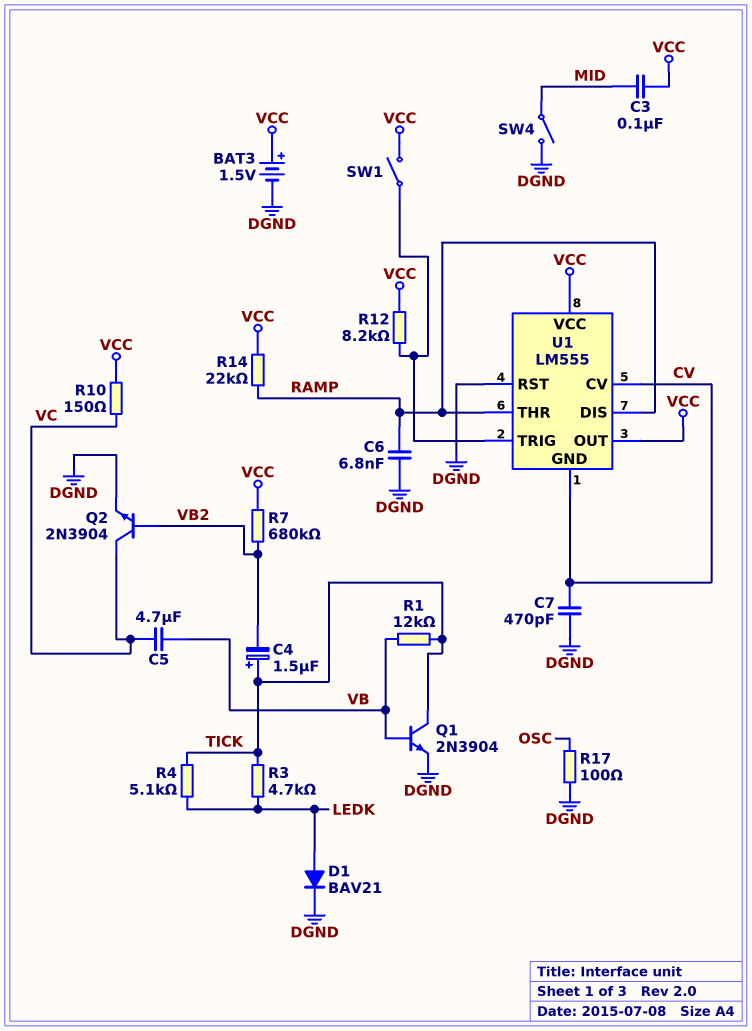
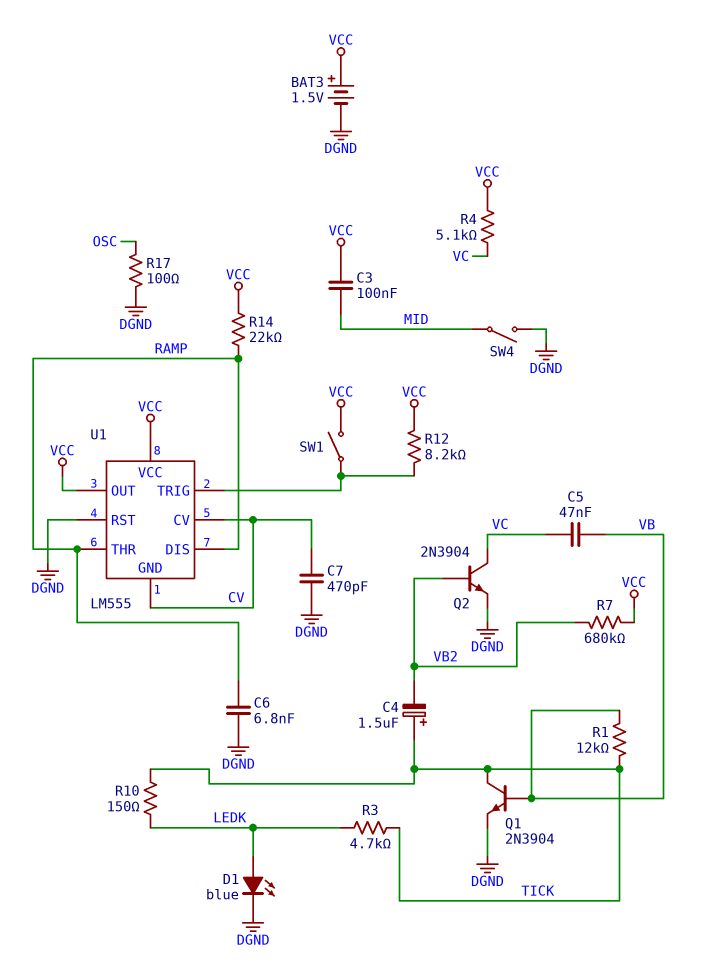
C5: 4.7uF (VB, VC) -> 47nF (VB, VC)
D1: diode BAV21 (A LEDK, K DGND) -> LED blue (A LEDK, K DGND)
R4: 5.1k (LEDK, TICK) -> 5.1k (VC, VCC)
R10: 150 (VC, VCC) -> 150 (LEDK, TICK)

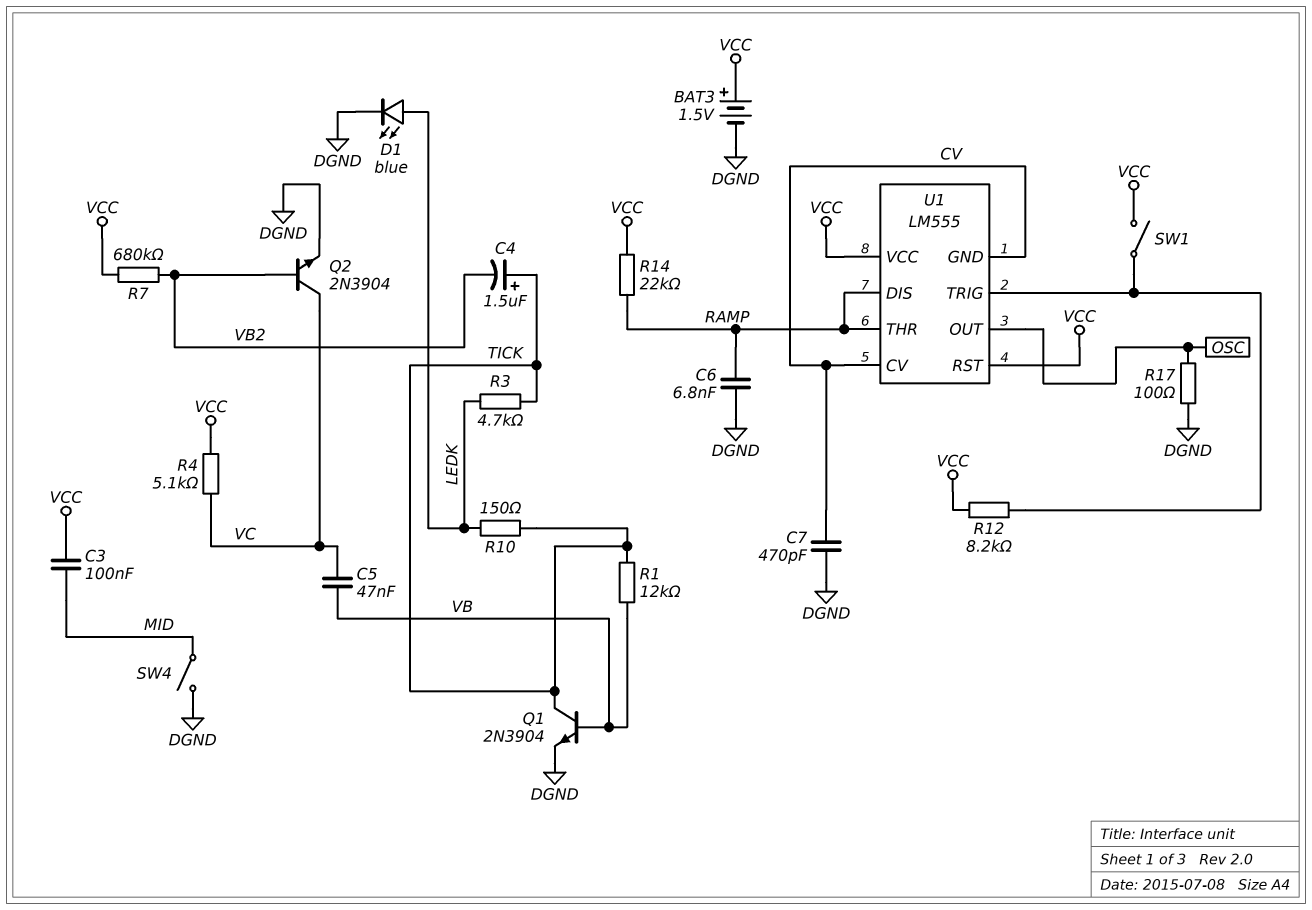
U1 pin OUT: VCC -> OSC
U1 pin RST: DGND -> VCC

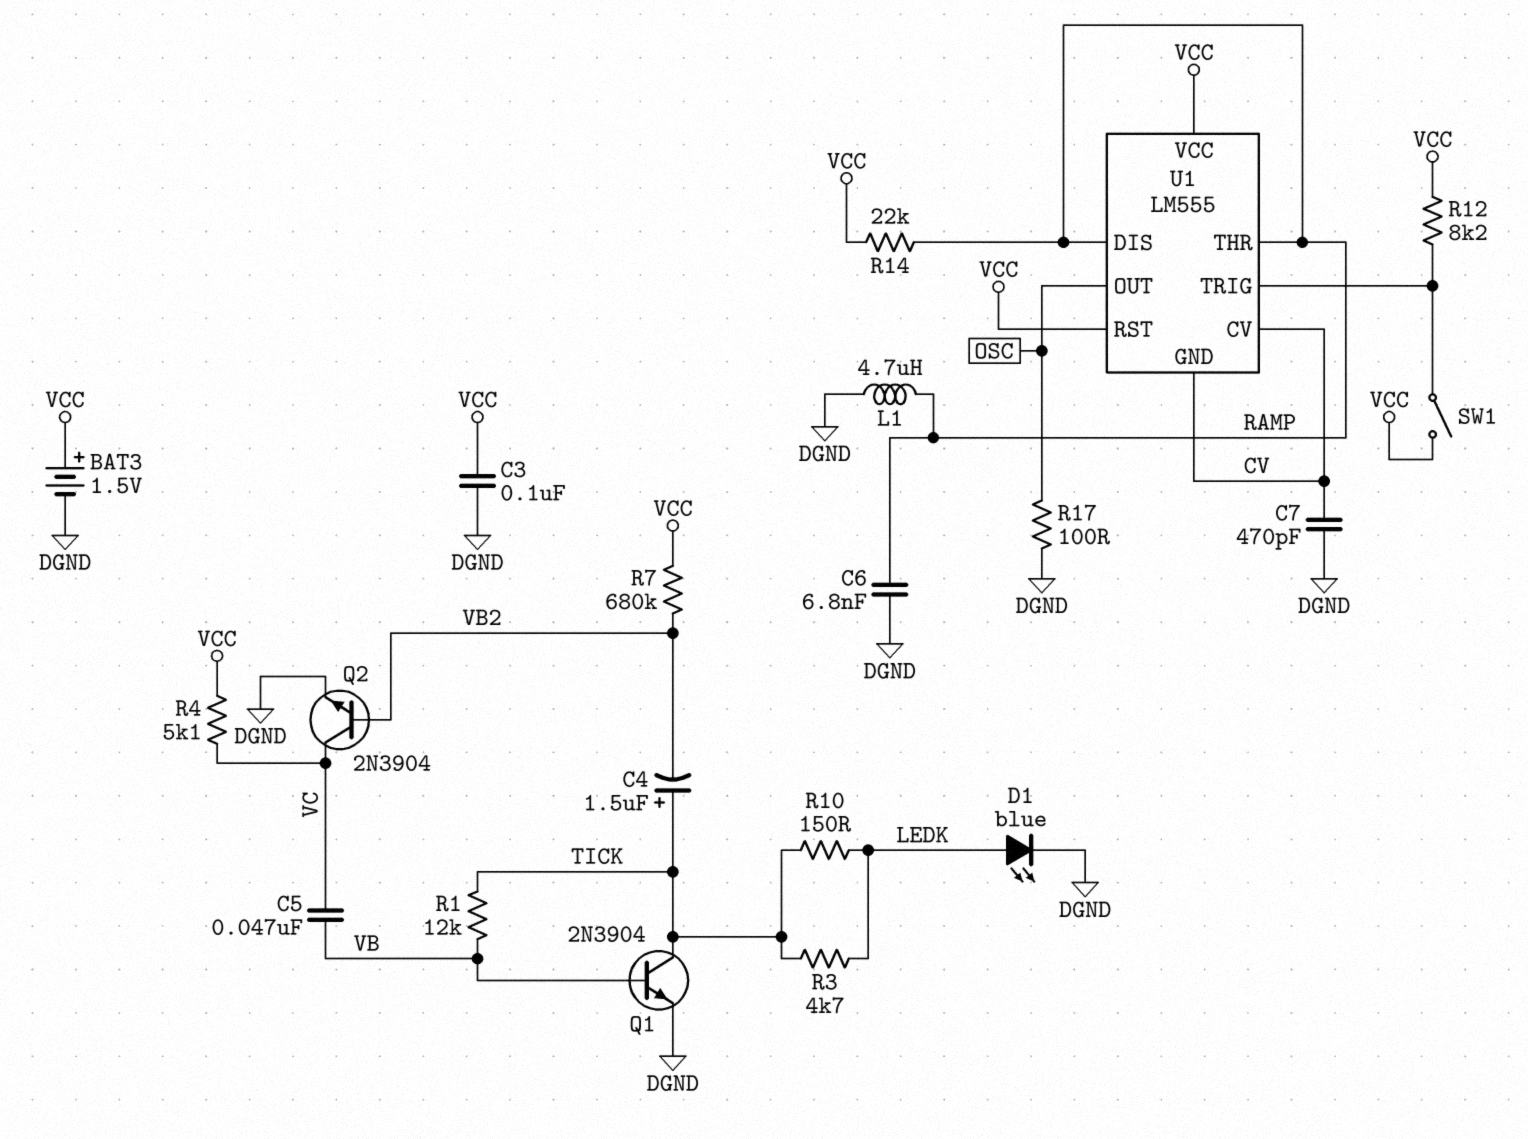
C3: 100nF (MID, VCC) -> 100nF (DGND, VCC)
L1: none -> 4.7uH (DGND, RAMP)
SW4: switch (DGND, MID) -> none

